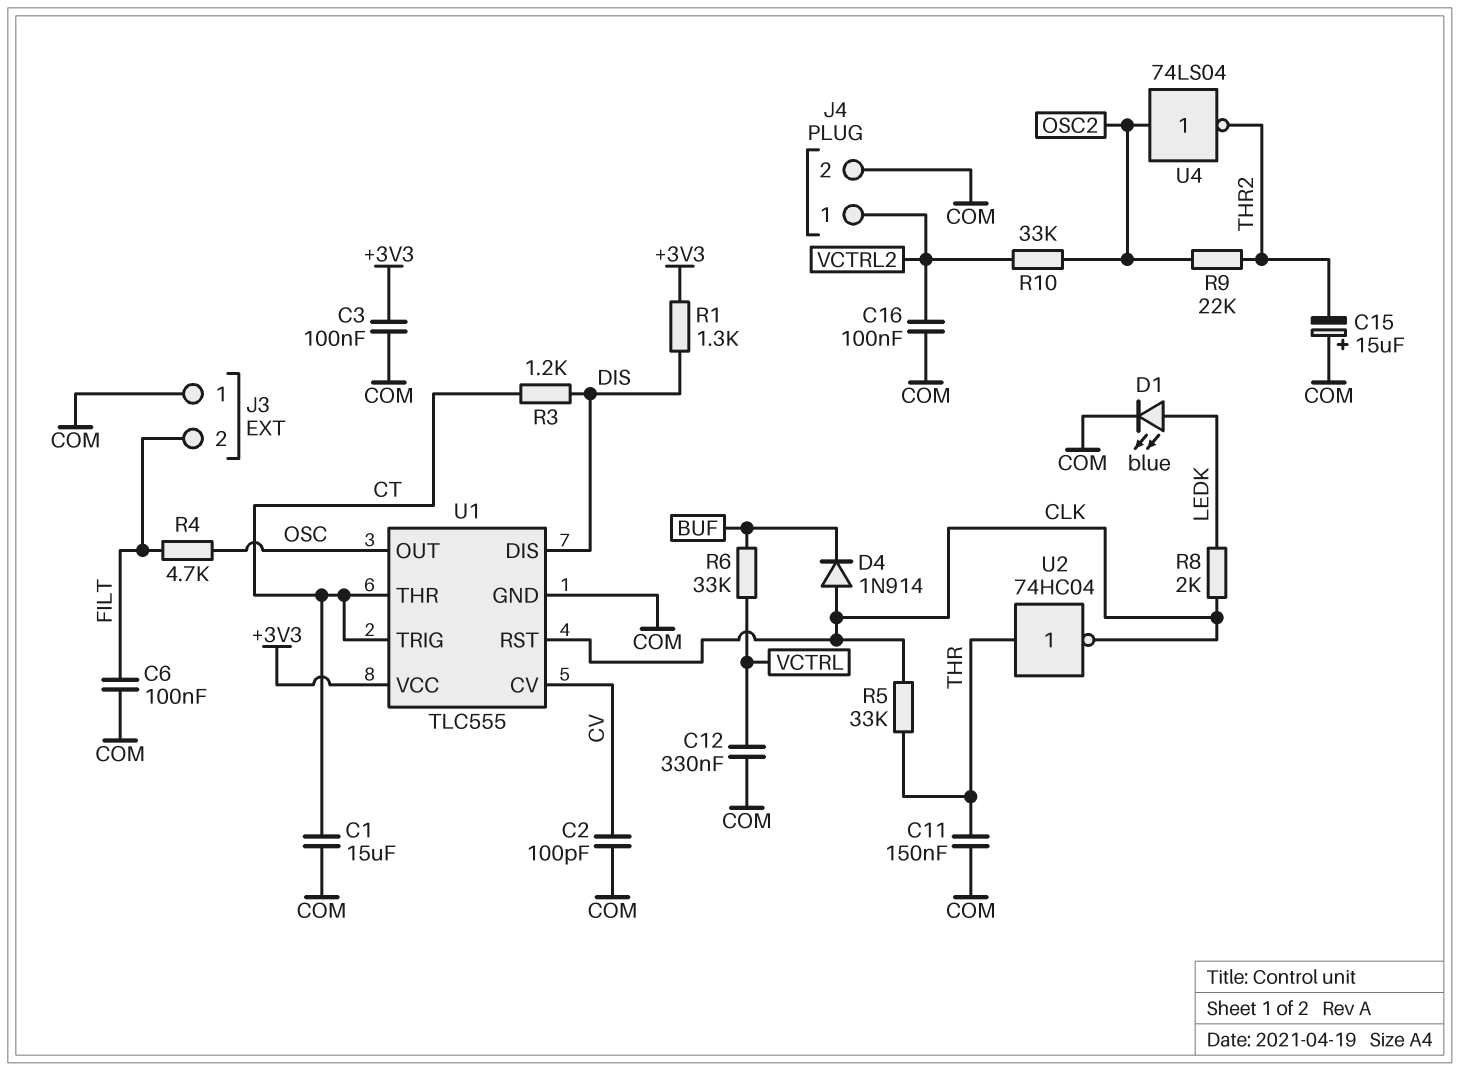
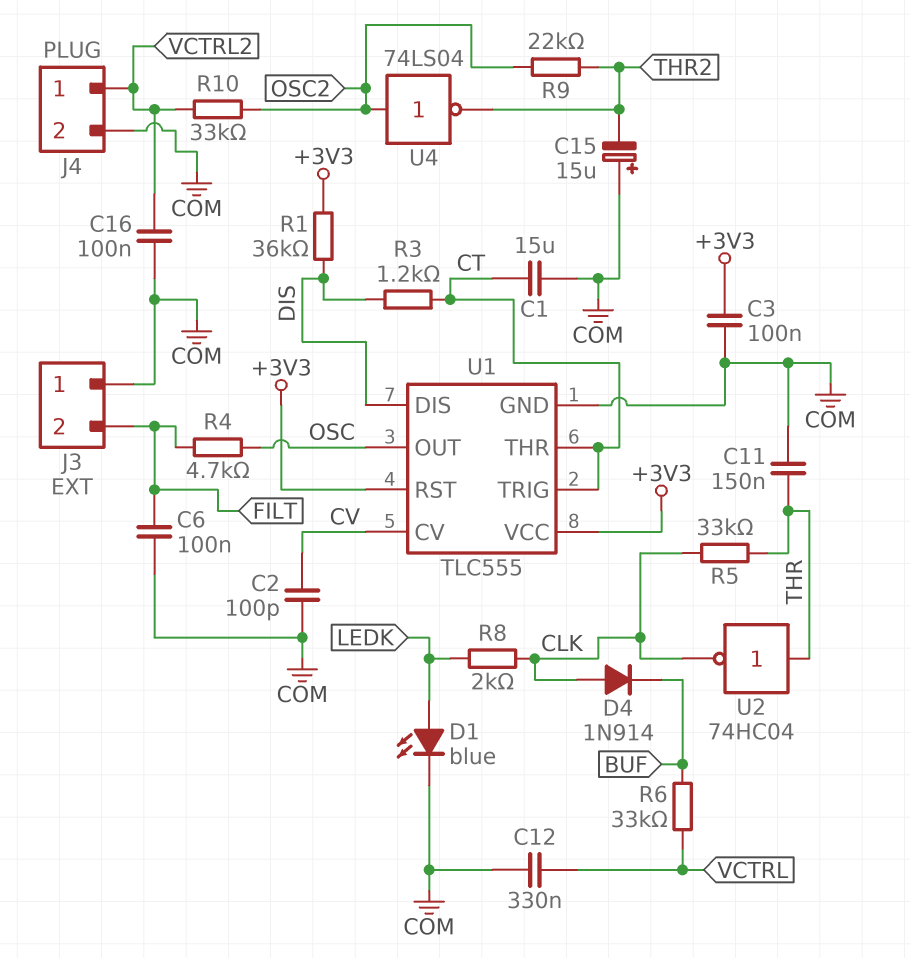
R1: 1.3k (+3V3, DIS) -> 36k (+3V3, DIS)
U1 pin RST: CLK -> +3V3

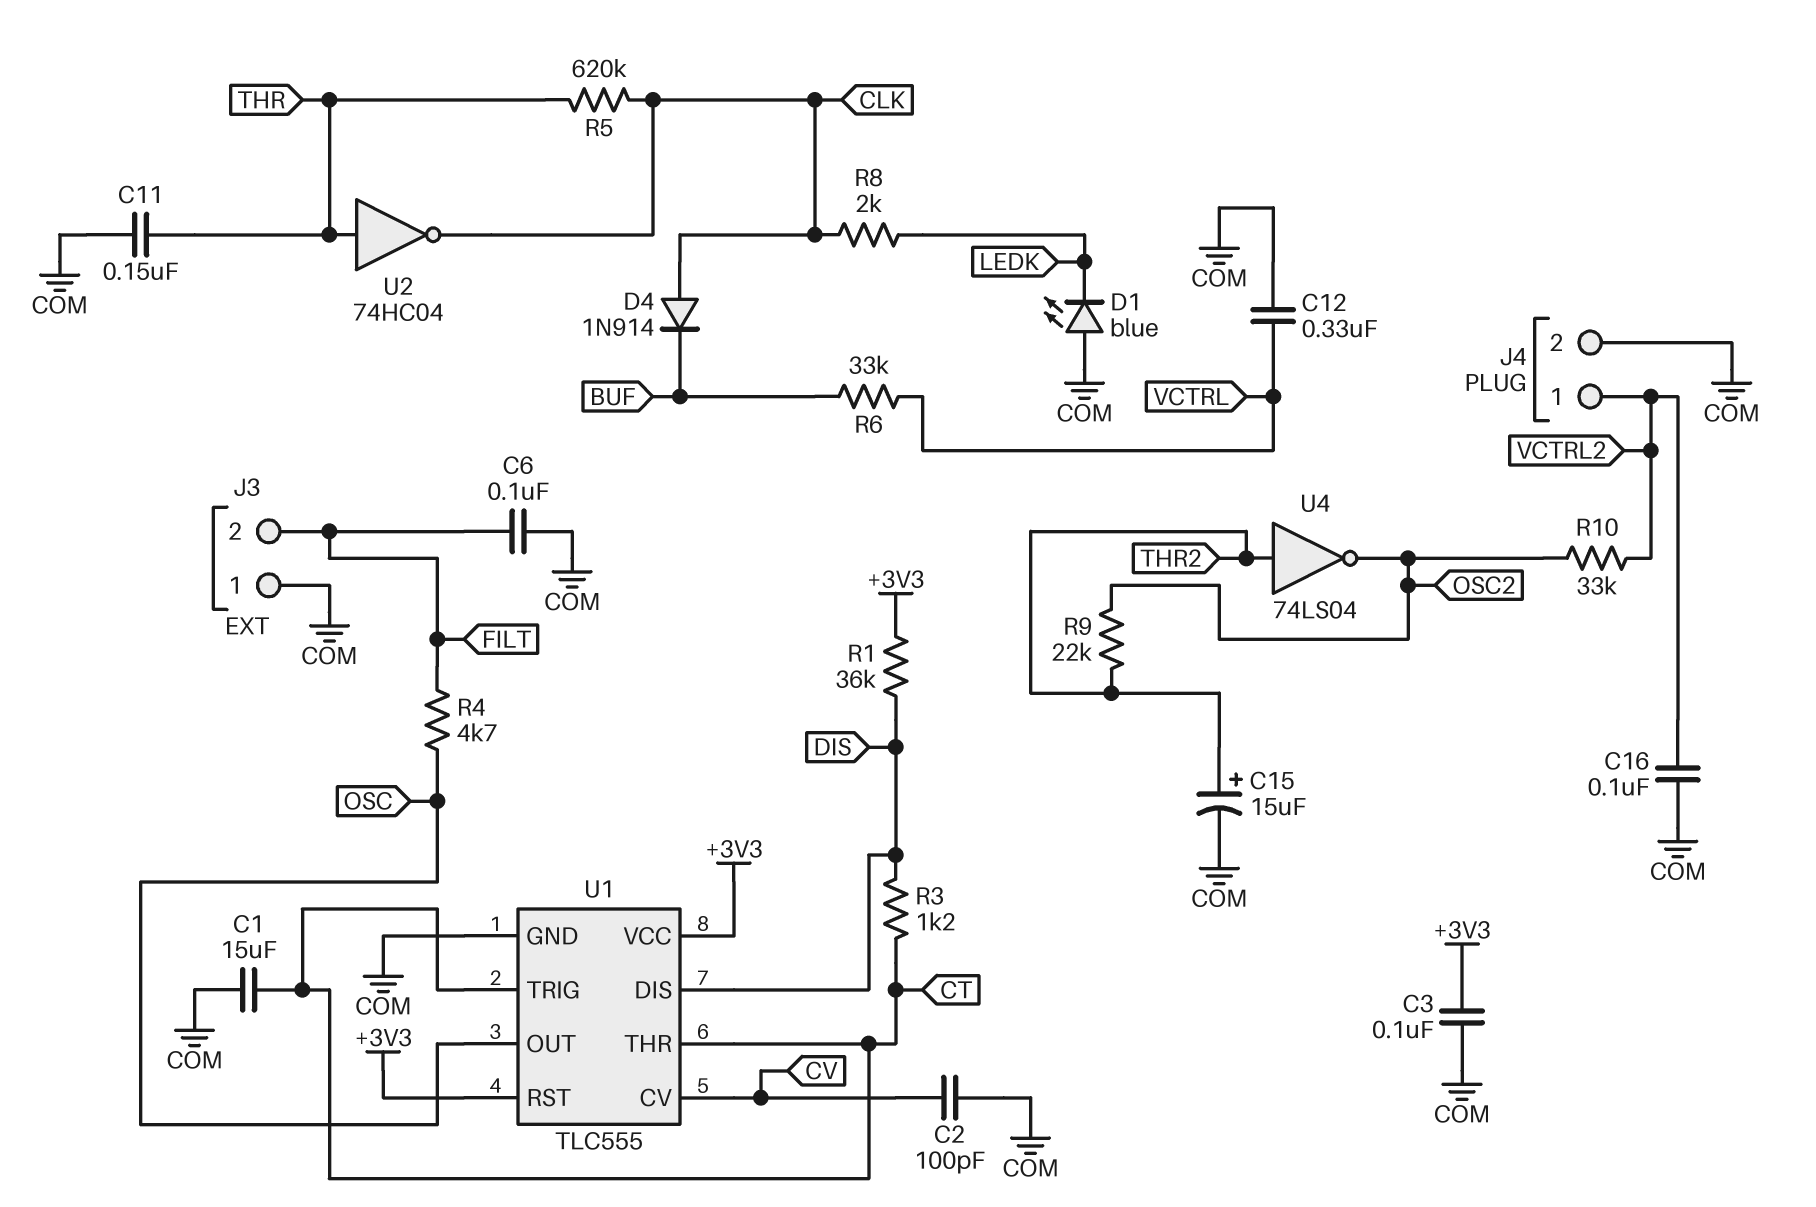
C15: 15uF (plus COM, minus THR2) -> 15uF (plus THR2, minus COM)
D1: LED blue (A LEDK, K COM) -> LED blue (A COM, K LEDK)
R5: 33k (CLK, THR) -> 620k (CLK, THR)
U4: NOT 74LS04 (in OSC2, out THR2) -> NOT 74LS04 (in THR2, out OSC2)

